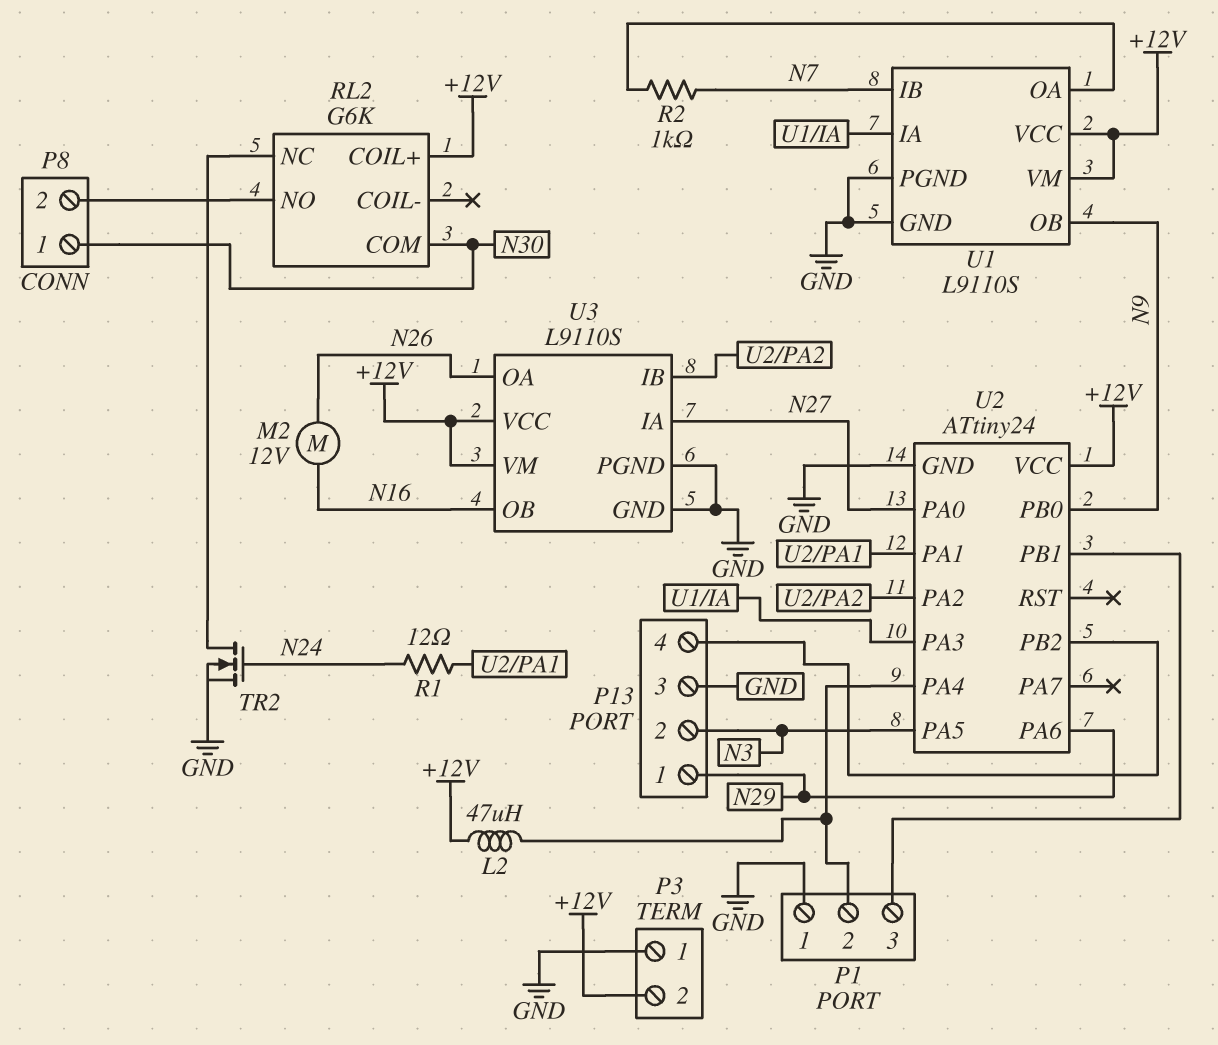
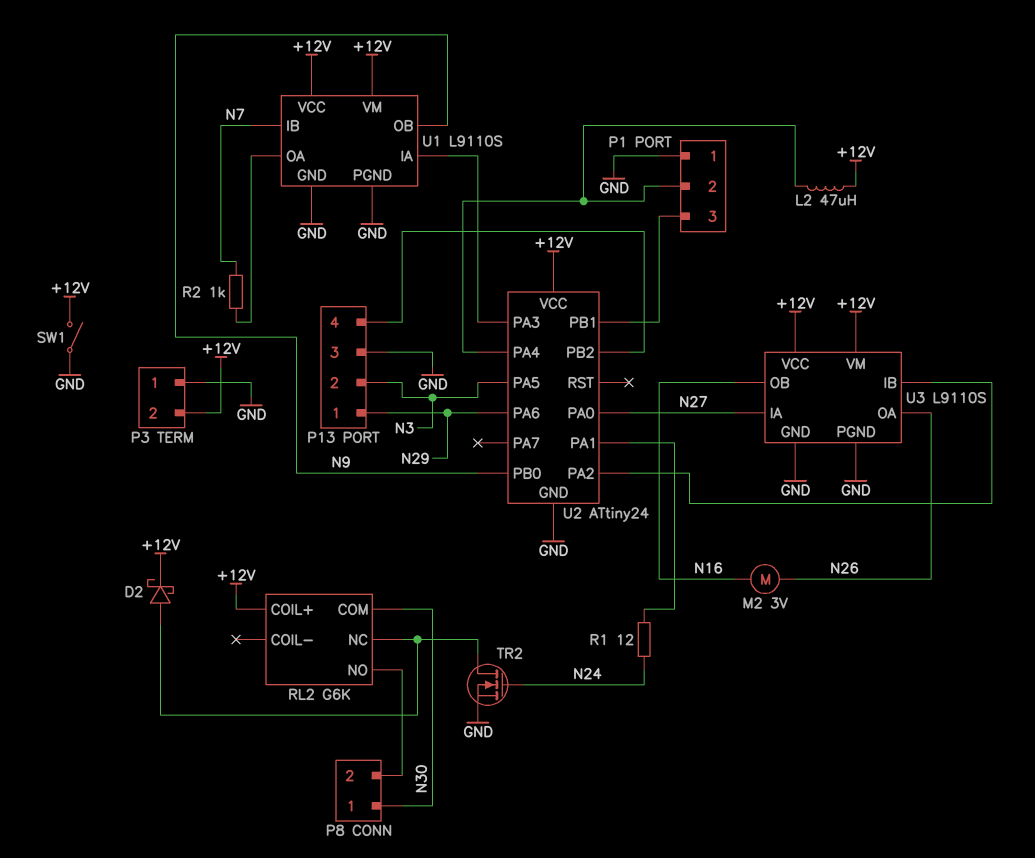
D2: none -> schottky (A RL2/NC, K +12V)
M2: motor 12V (N16, N26) -> motor 3V (N16, N26)
SW1: none -> switch (+12V, GND)

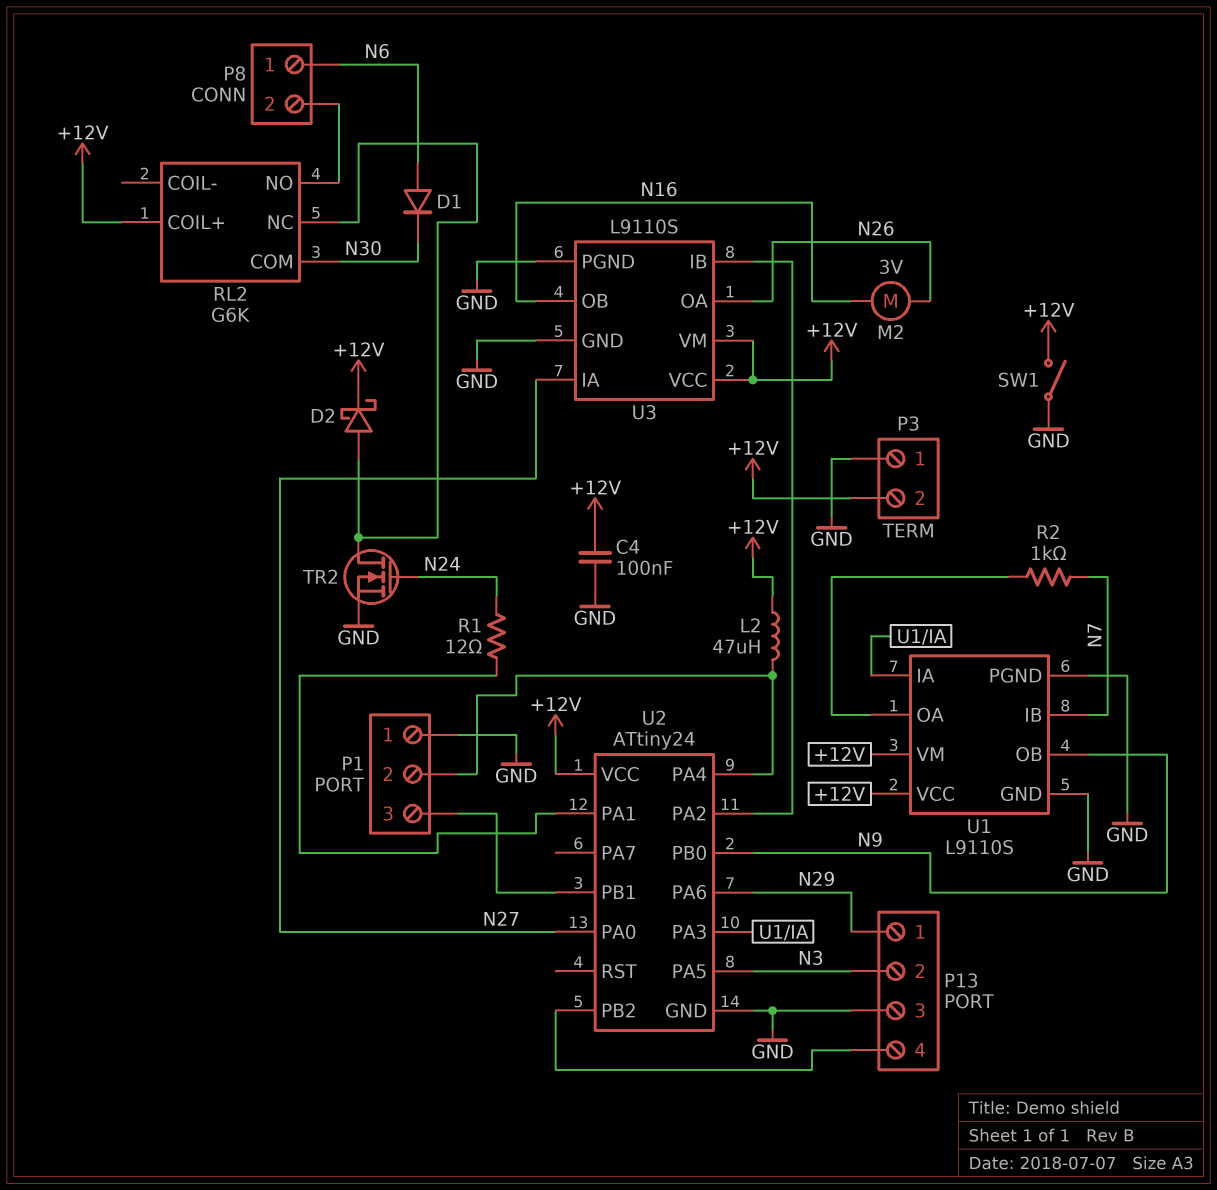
C4: none -> 100nF (+12V, GND)
D1: none -> diode (A N6, K N30)
P8 pin 1: N30 -> N6

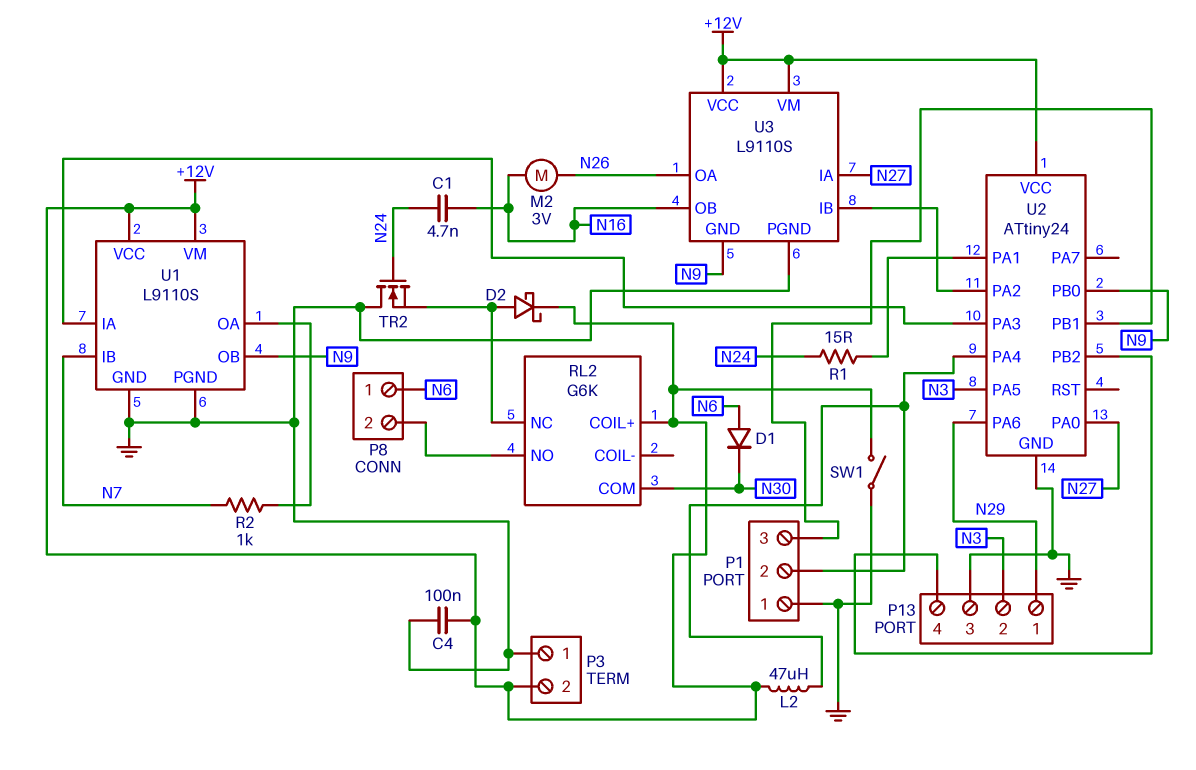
C1: none -> 4.7nF (N16, N24)
R1: 12 (N24, U2/PA1) -> 15 (N24, U2/PA1)
TR2: NMOS (G N24, D RL2/NC, S GND) -> NMOS (G N24, D GND, S RL2/NC)
U3 pin GND: GND -> N9

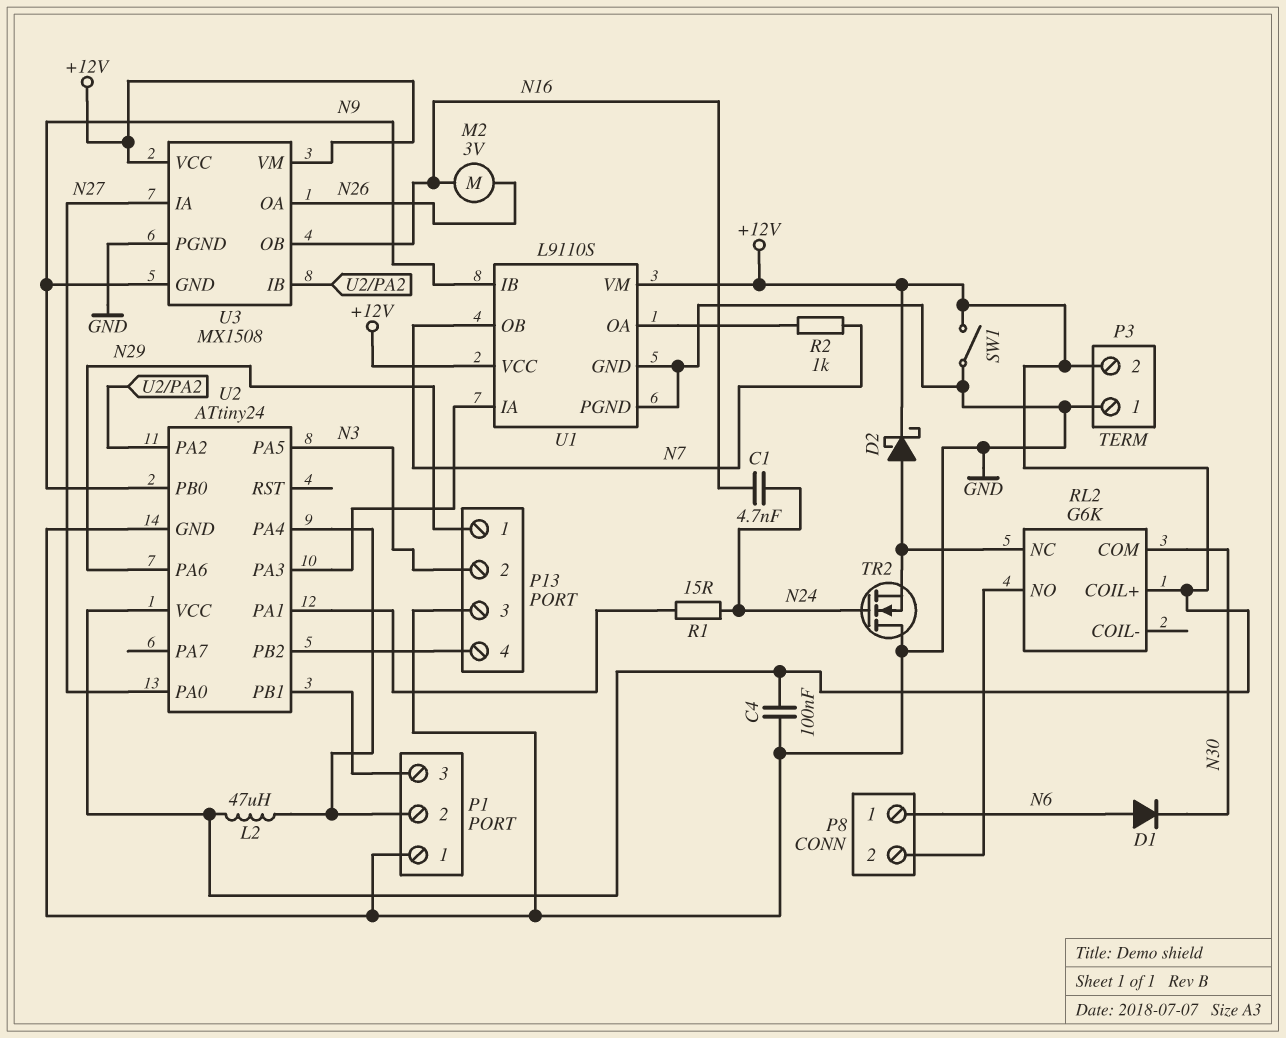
U1 pin IB: N7 -> N9
U1 pin OB: N9 -> N7
U3: L9110S -> MX1508

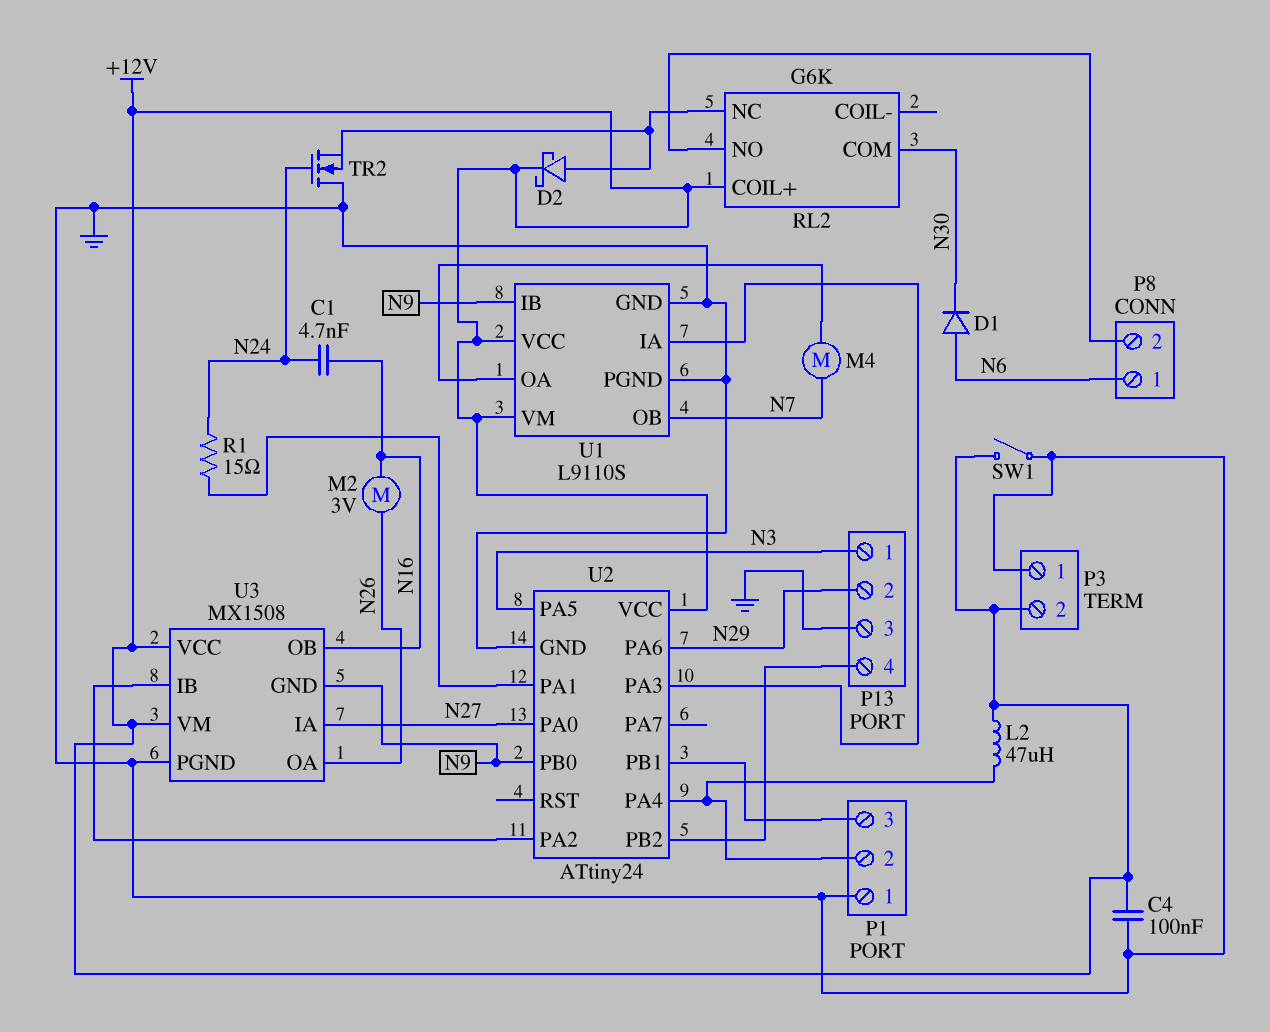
M4: none -> motor (N7, U1/OA)
P13 pin 1: N29 -> N3
P13 pin 2: N3 -> N29
R2: 1k (N7, U1/OA) -> none

